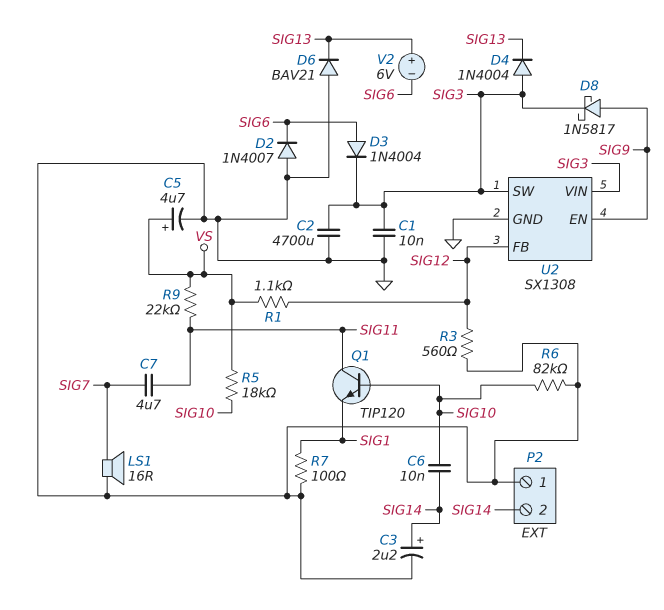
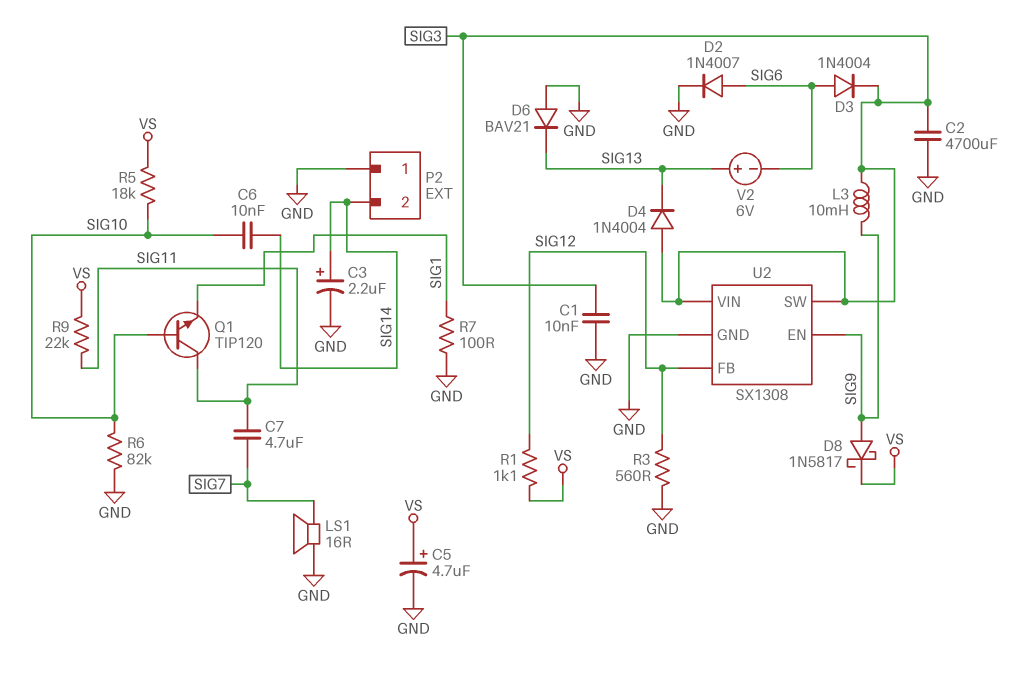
D2: diode 1N4007 (A GND, K SIG6) -> diode 1N4007 (A SIG6, K GND)
D8: schottky 1N5817 (A SIG9, K SIG3) -> schottky 1N5817 (A SIG9, K VS)
L3: none -> 10mH (SIG3, SIG9)

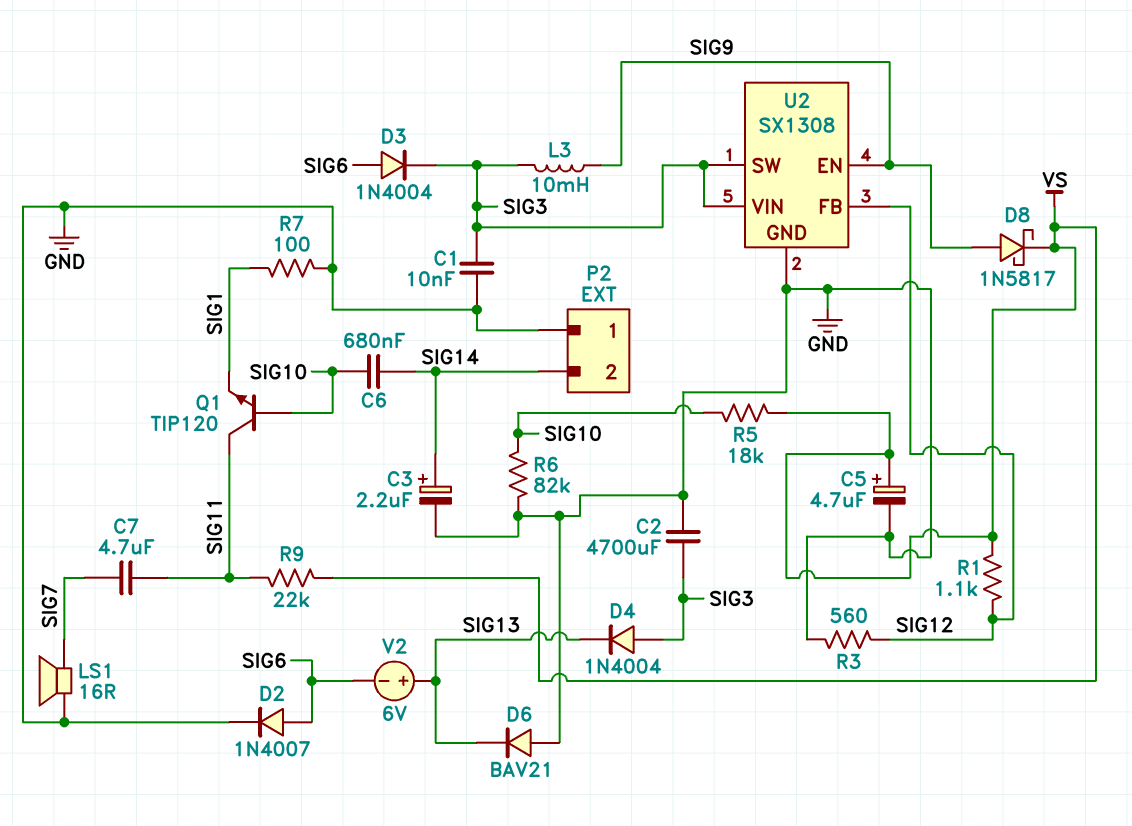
C6: 10nF (SIG10, SIG14) -> 680nF (SIG10, SIG14)

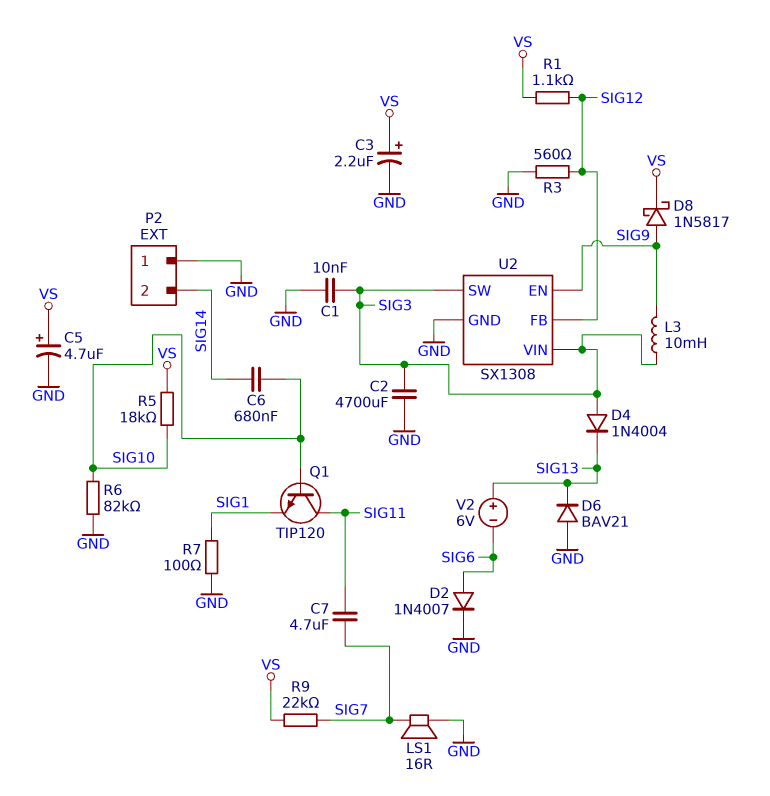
C3: 2.2uF (plus SIG14, minus GND) -> 2.2uF (plus VS, minus GND)
D3: diode 1N4004 (A SIG6, K SIG3) -> none
R9: 22k (SIG11, VS) -> 22k (SIG7, VS)

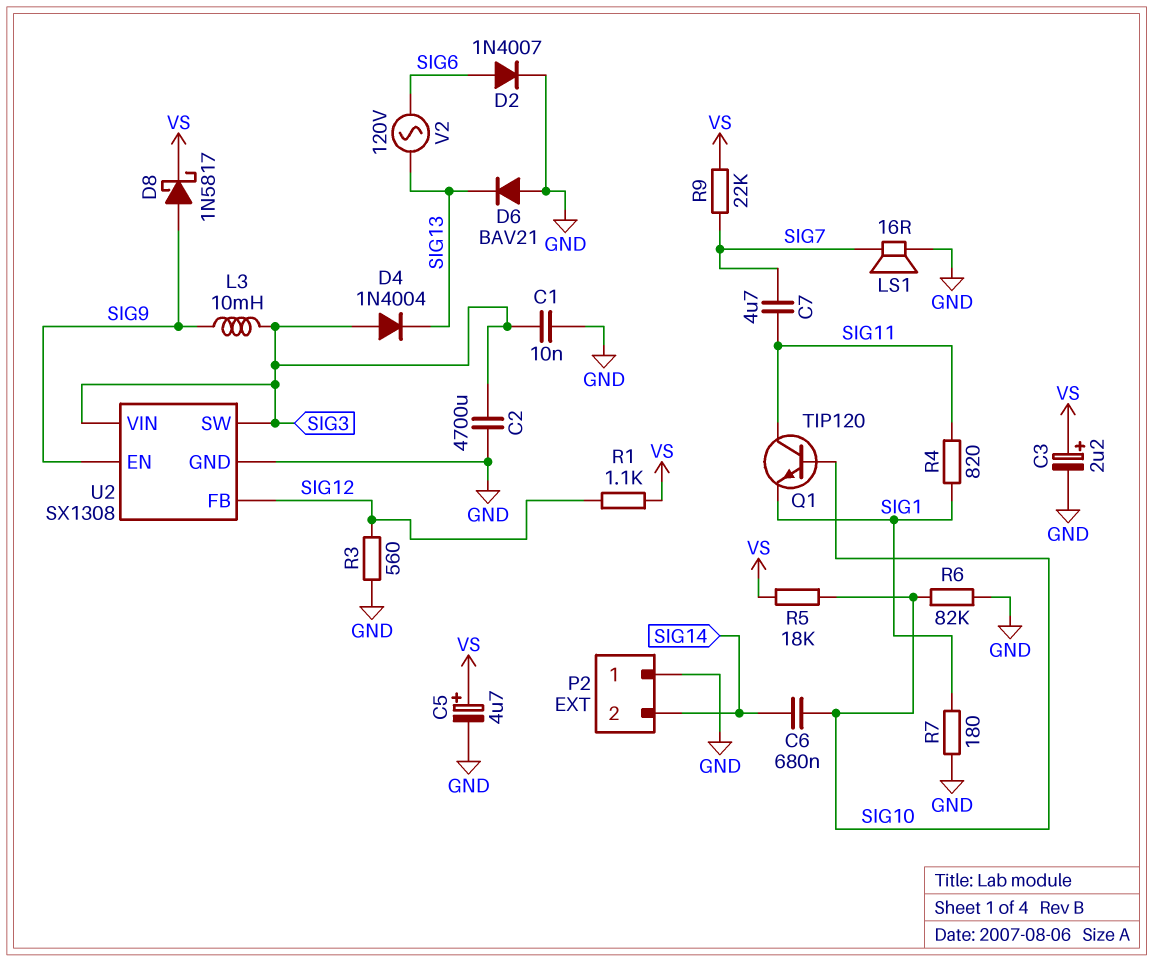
R4: none -> 820 (SIG1, SIG11)
R7: 100 (GND, SIG1) -> 180 (GND, SIG1)
V2: 6V (plus SIG13, minus SIG6) -> AC 120V (SIG6, SIG13)

